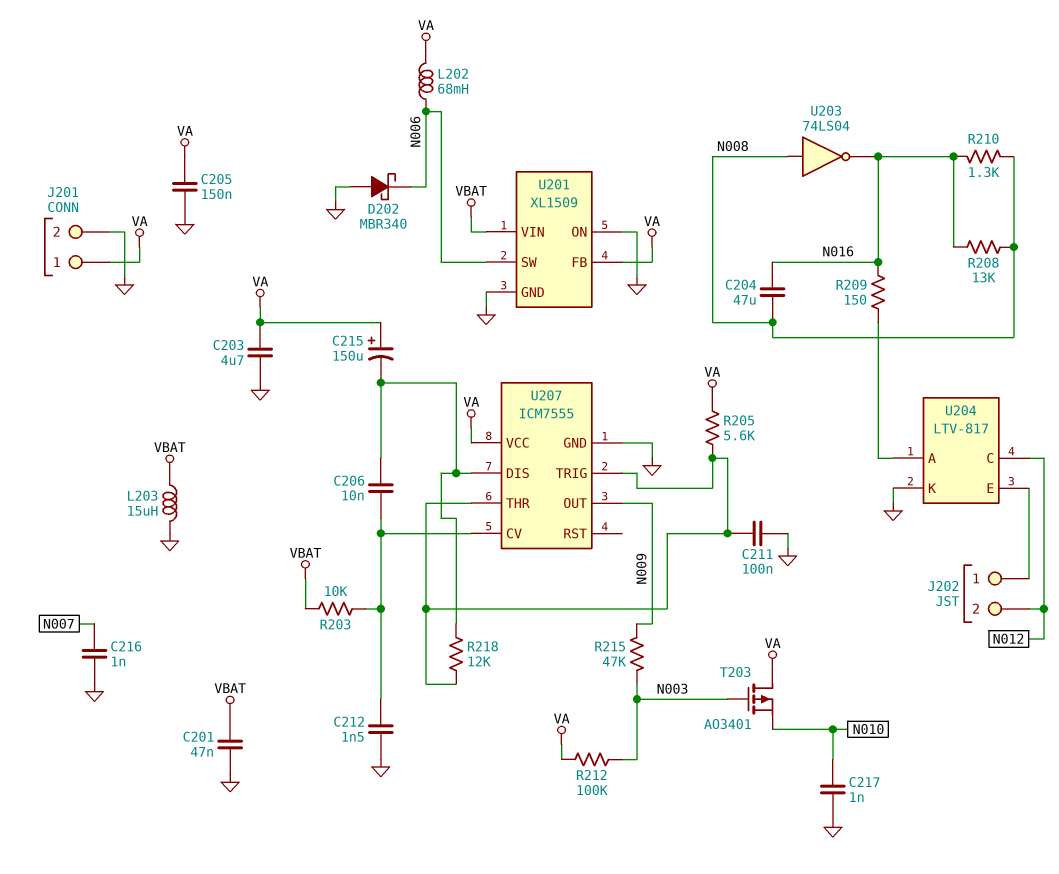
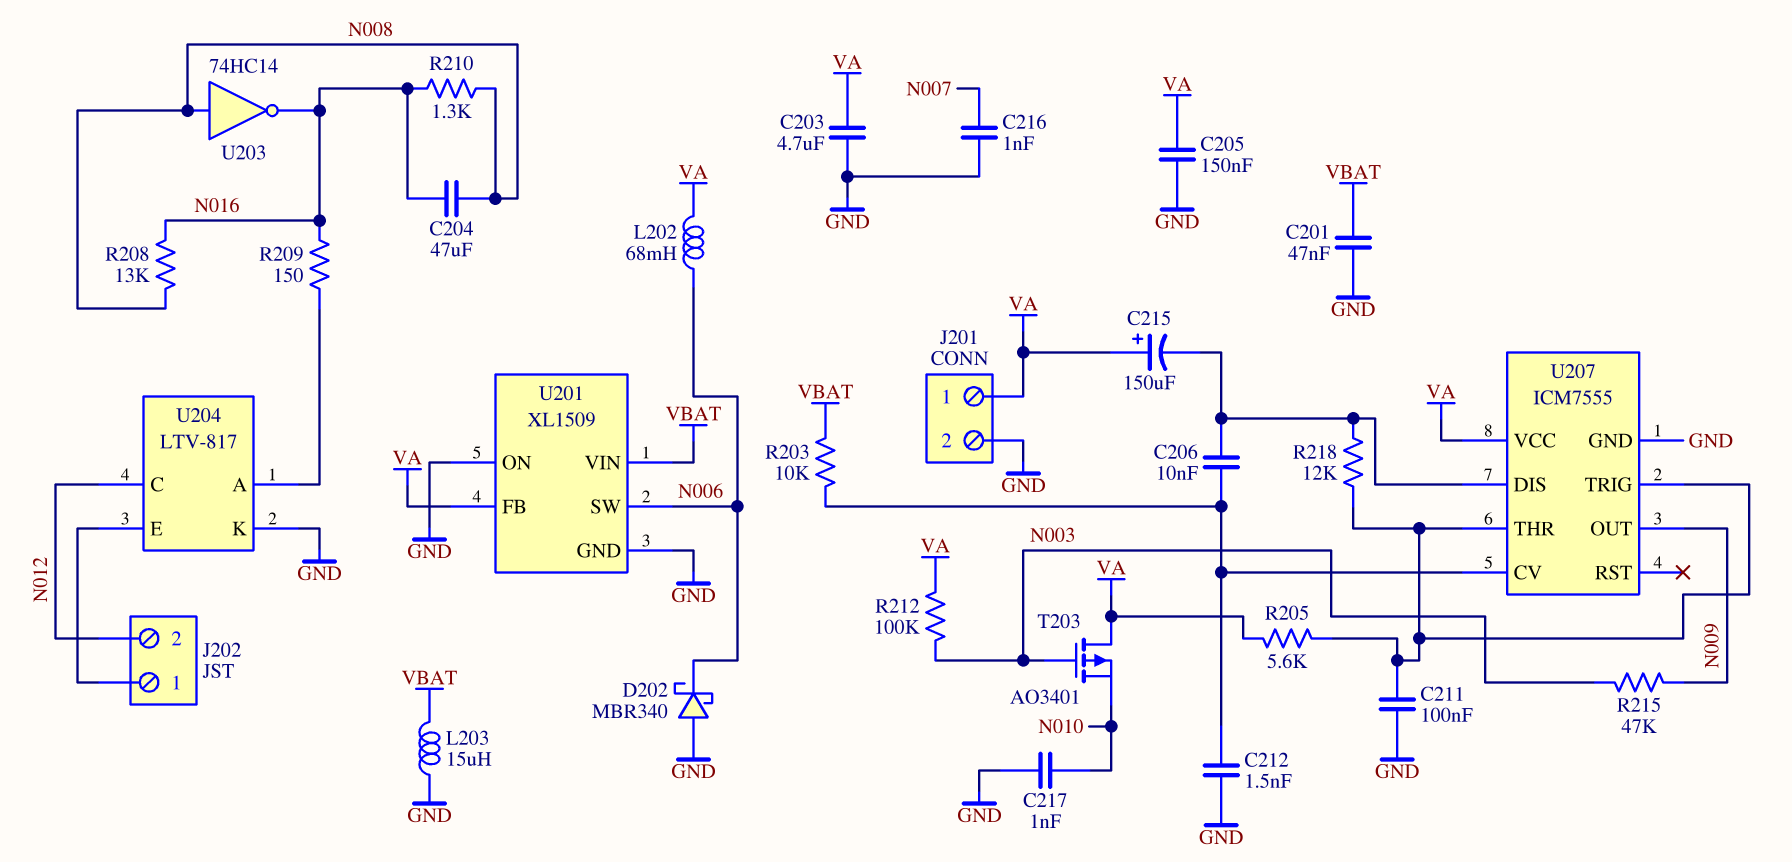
U203: NOT 74LS04 (in N008, out N016) -> NOT 74HC14 (in N008, out N016)

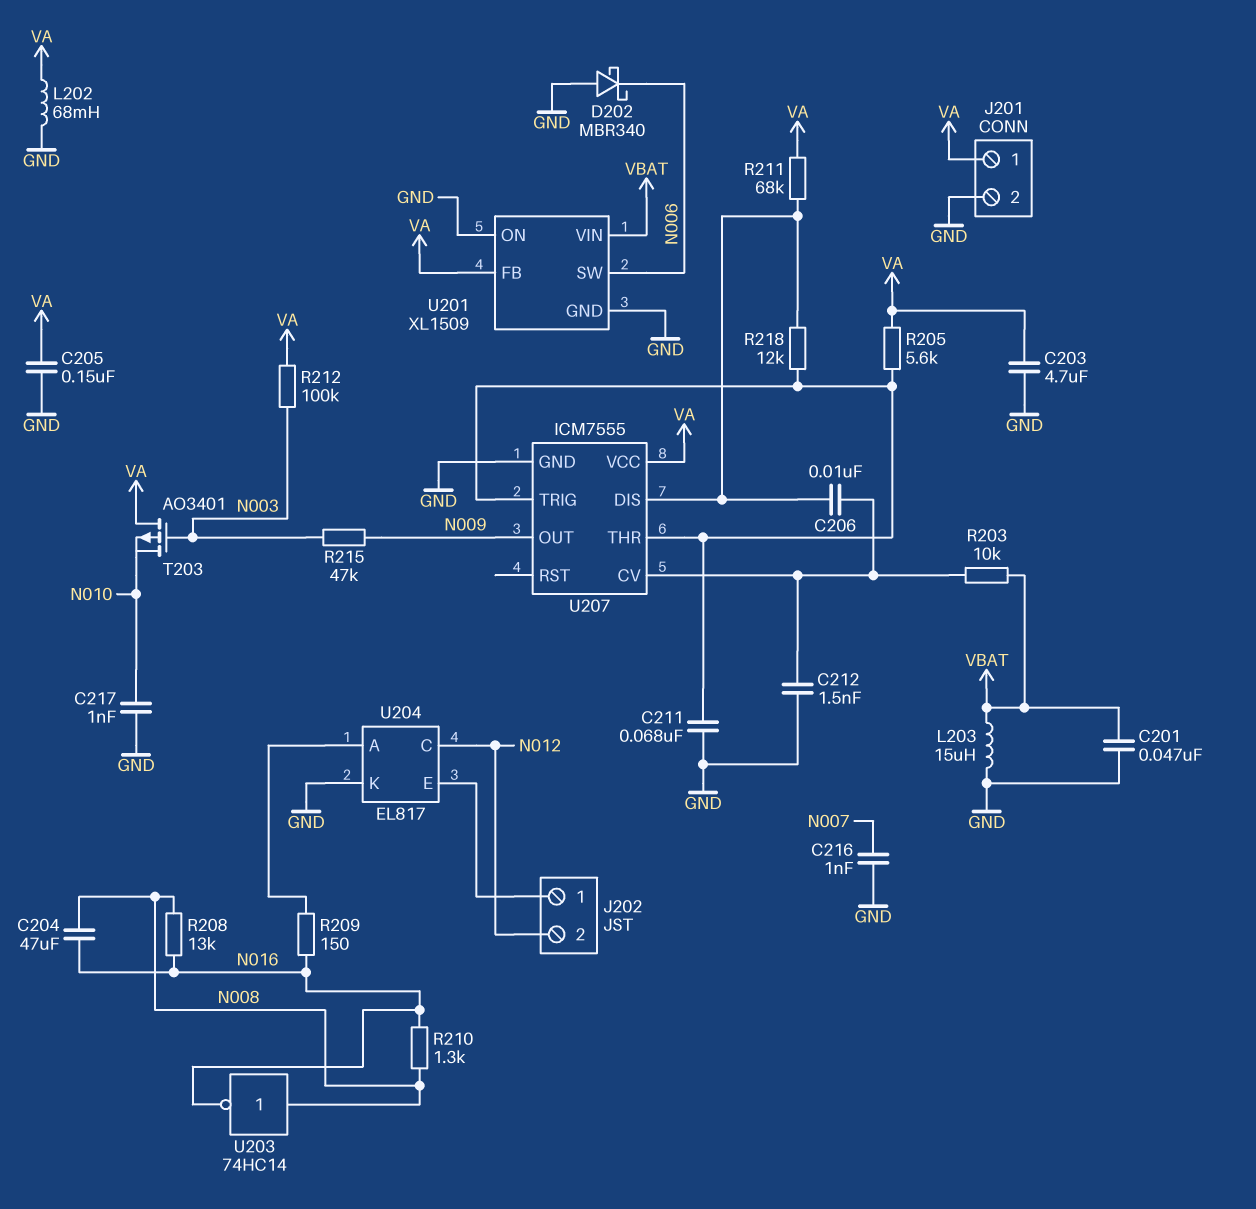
C211: 100nF (GND, U207/THR) -> 68nF (GND, U207/THR)
C215: 150uF (plus VA, minus U207/DIS) -> none
L202: 68mH (N006, VA) -> 68mH (GND, VA)
R211: none -> 68k (U207/DIS, VA)
U204: LTV-817 -> EL817

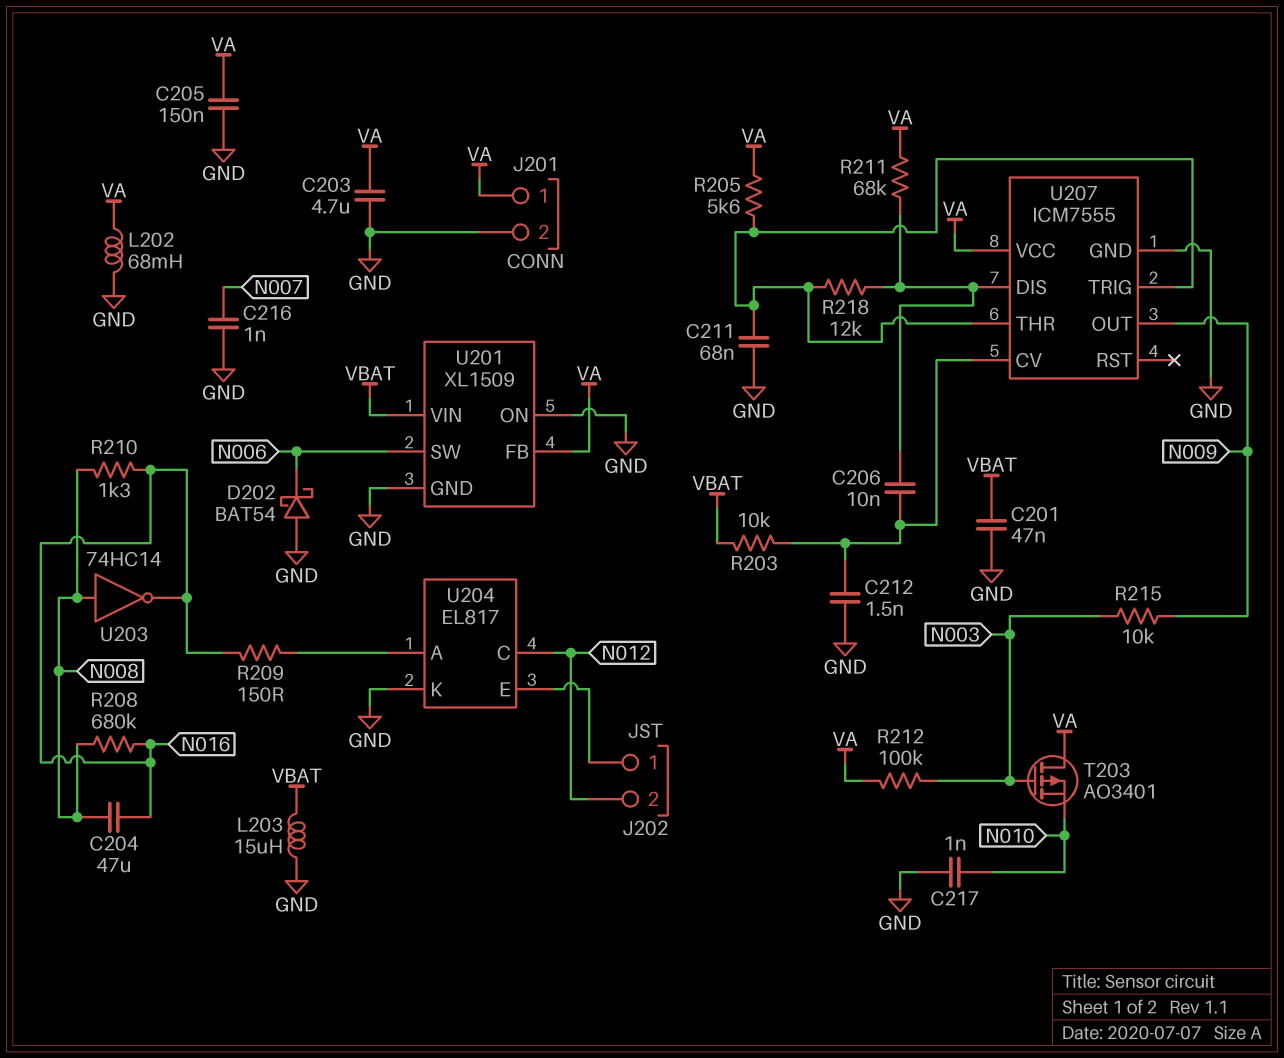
D202: schottky MBR340 (A GND, K N006) -> schottky BAT54 (A GND, K N006)
R208: 13k (N008, N016) -> 680k (N008, N016)
R215: 47k (N003, N009) -> 10k (N003, N009)

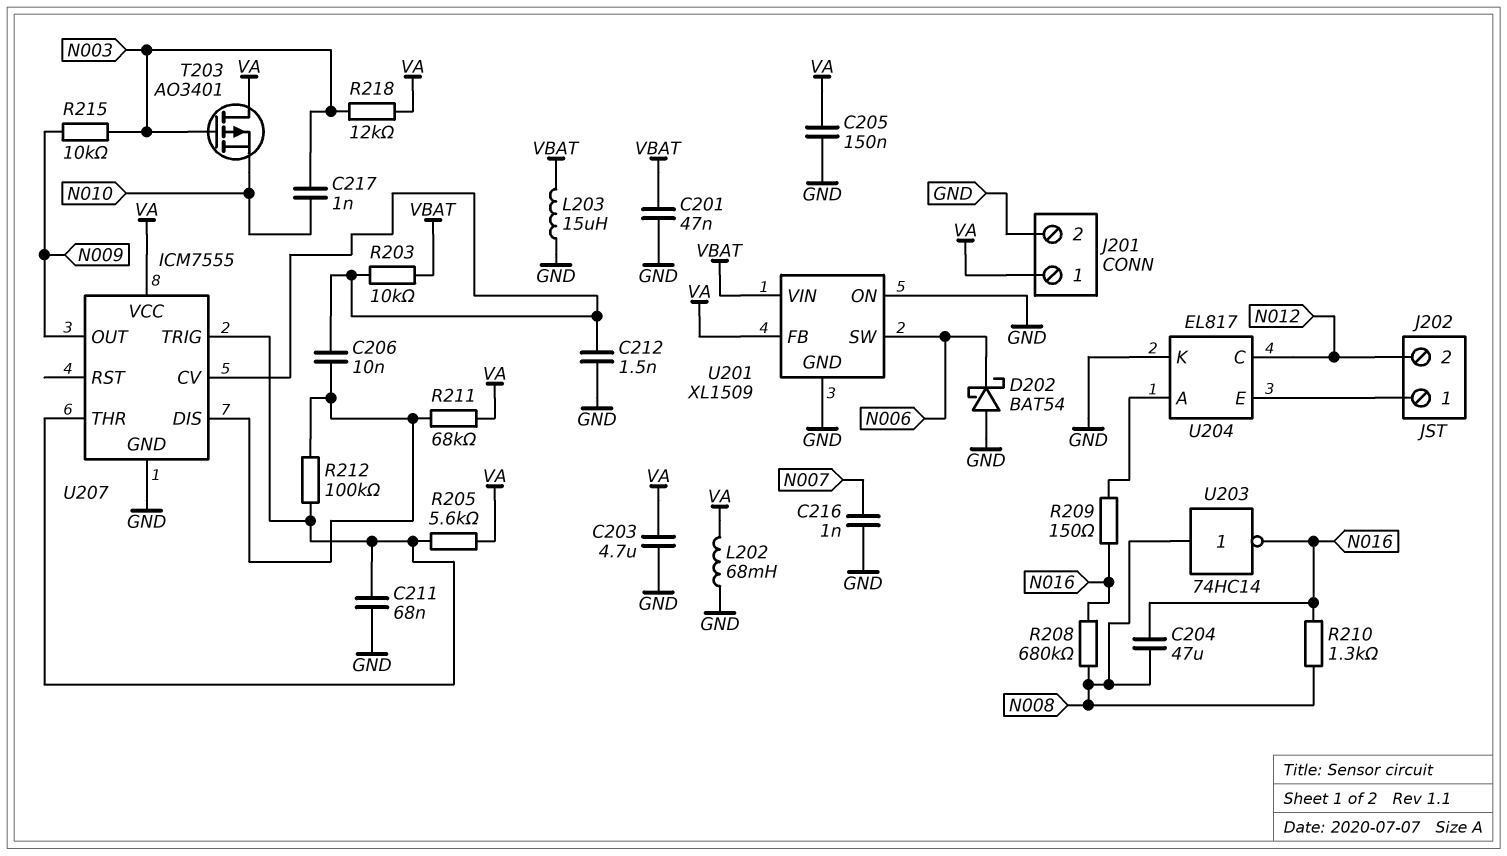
C217: 1nF (GND, N010) -> 1nF (N003, N010)
R212: 100k (N003, VA) -> 100k (U207/DIS, U207/THR)
R218: 12k (U207/DIS, U207/THR) -> 12k (N003, VA)

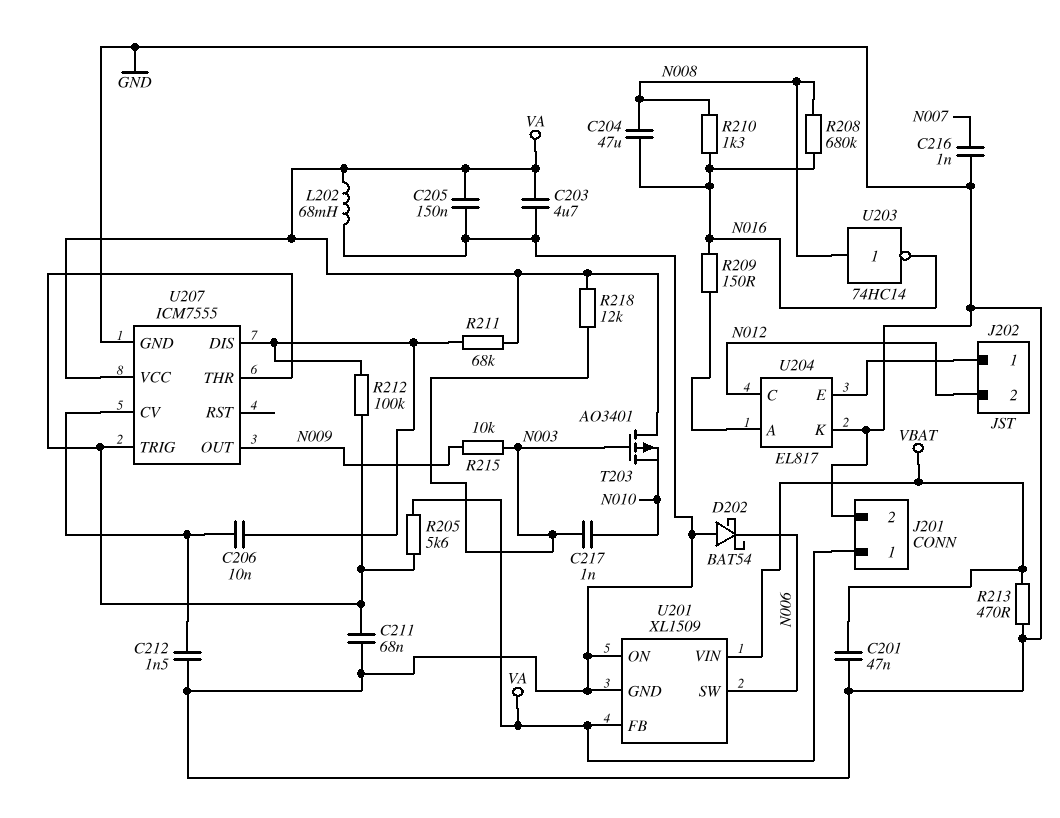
L203: 15uH (GND, VBAT) -> none
R203: 10k (U207/CV, VBAT) -> none
R213: none -> 470 (GND, VBAT)

